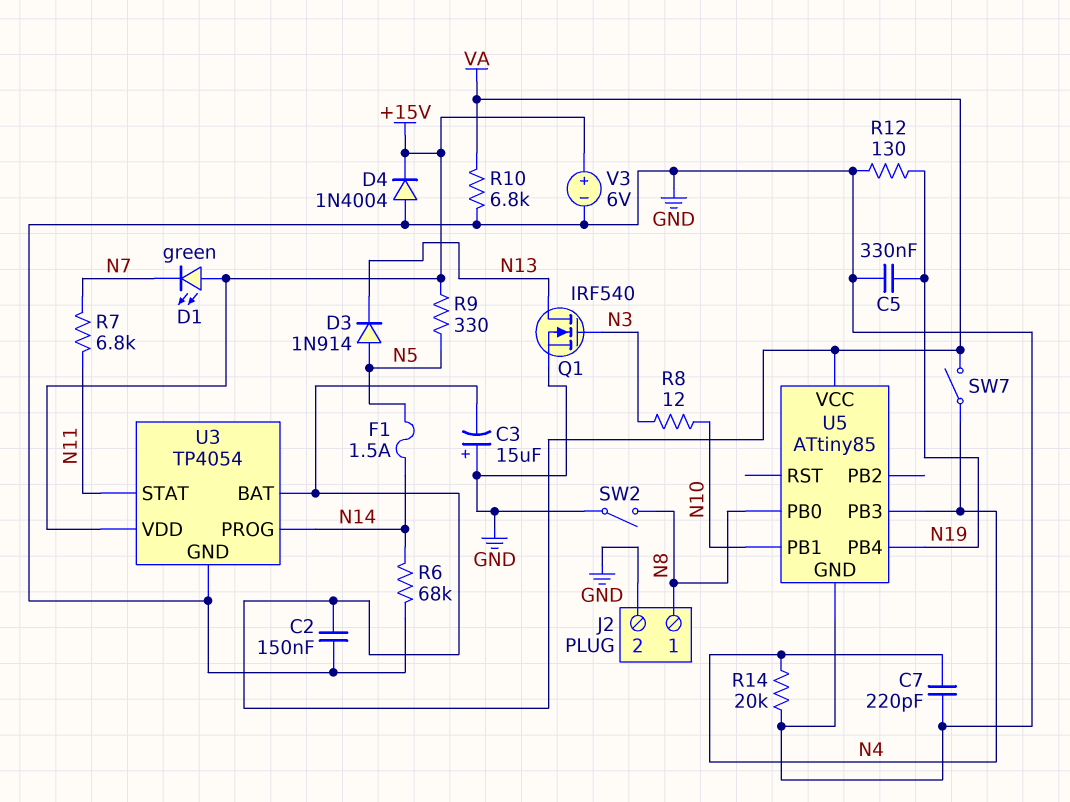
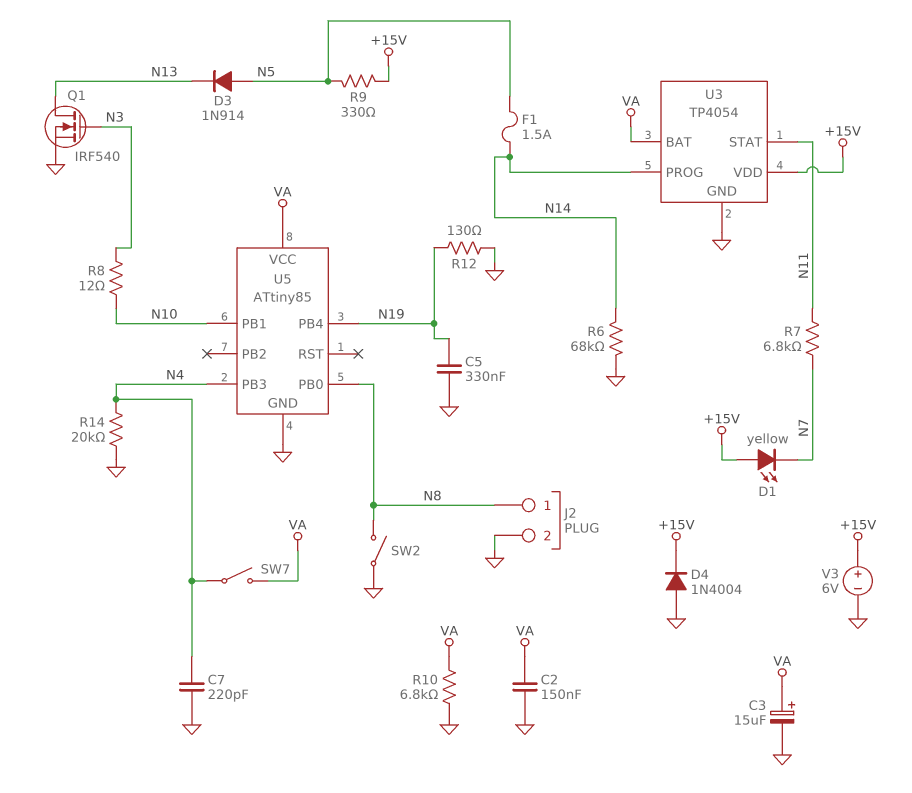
C3: 15uF (plus GND, minus VA) -> 15uF (plus VA, minus GND)
D1: LED green (A +15V, K N7) -> LED yellow (A +15V, K N7)

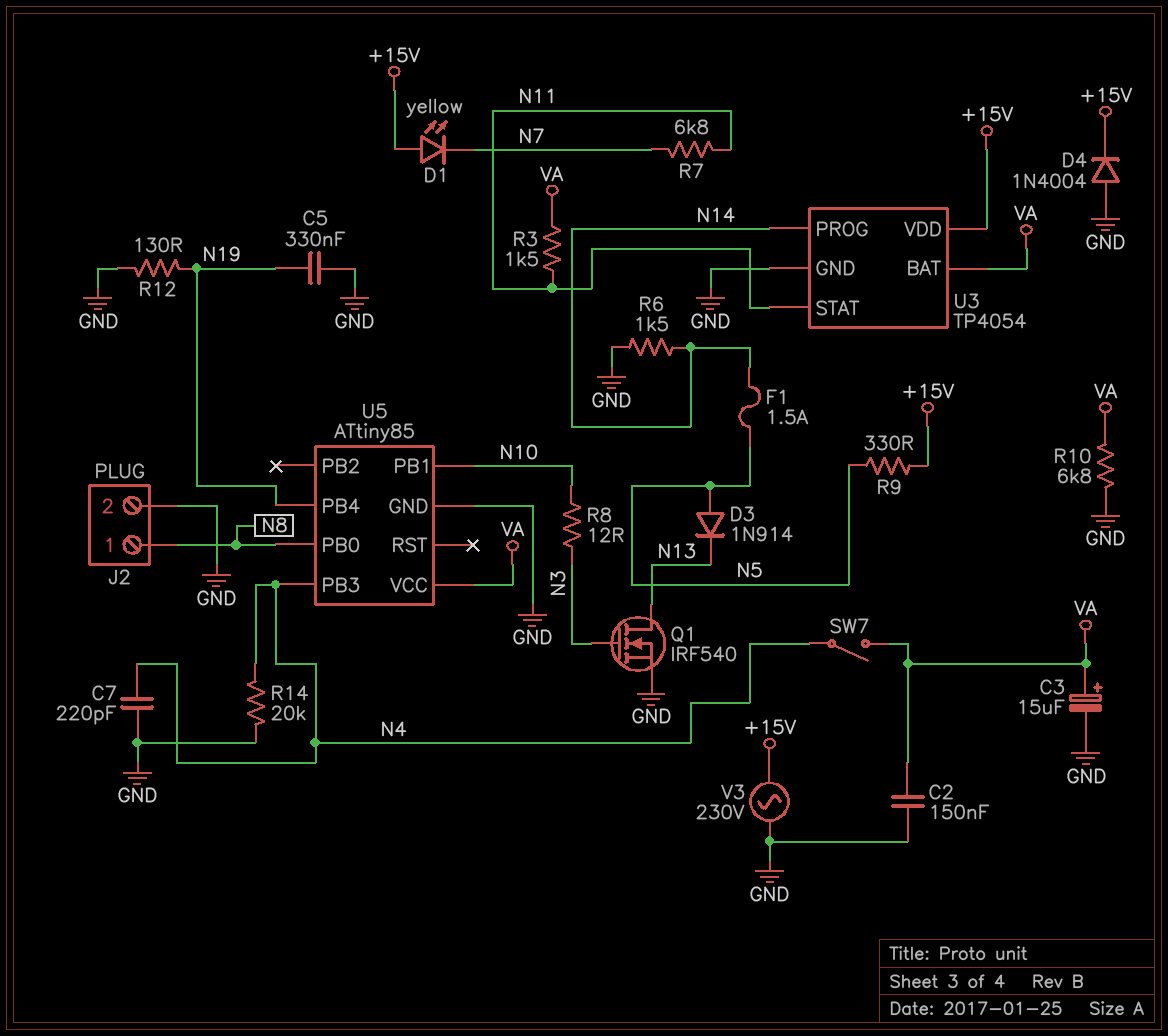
R3: none -> 1.5k (N11, VA)
R6: 68k (GND, N14) -> 1.5k (GND, N14)
SW2: switch (GND, N8) -> none
V3: 6V (plus +15V, minus GND) -> AC 230V (+15V, GND)

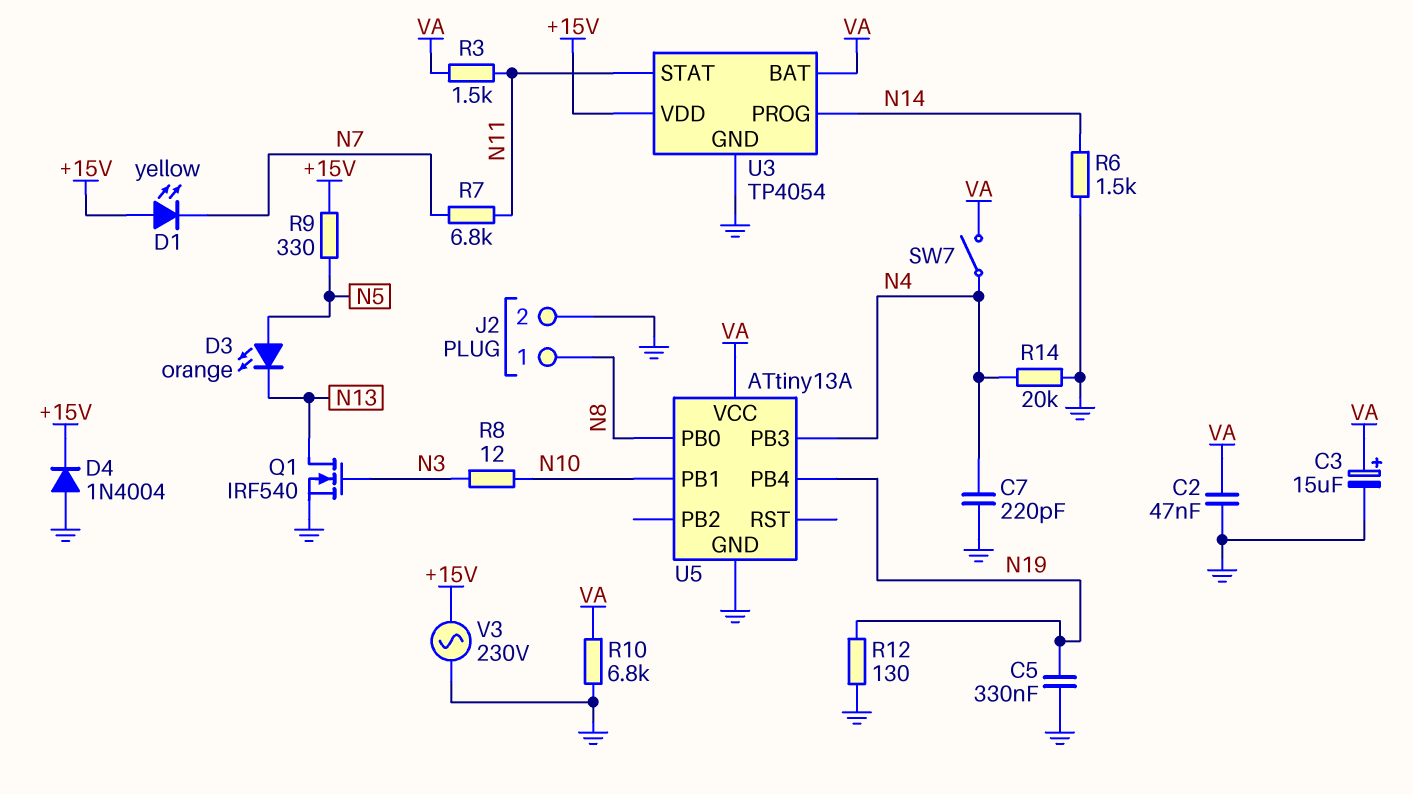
C2: 150nF (GND, VA) -> 47nF (GND, VA)
D3: diode 1N914 (A N5, K N13) -> LED orange (A N5, K N13)
F1: 1.5A (N5, N14) -> none
U5: ATtiny85 -> ATtiny13A

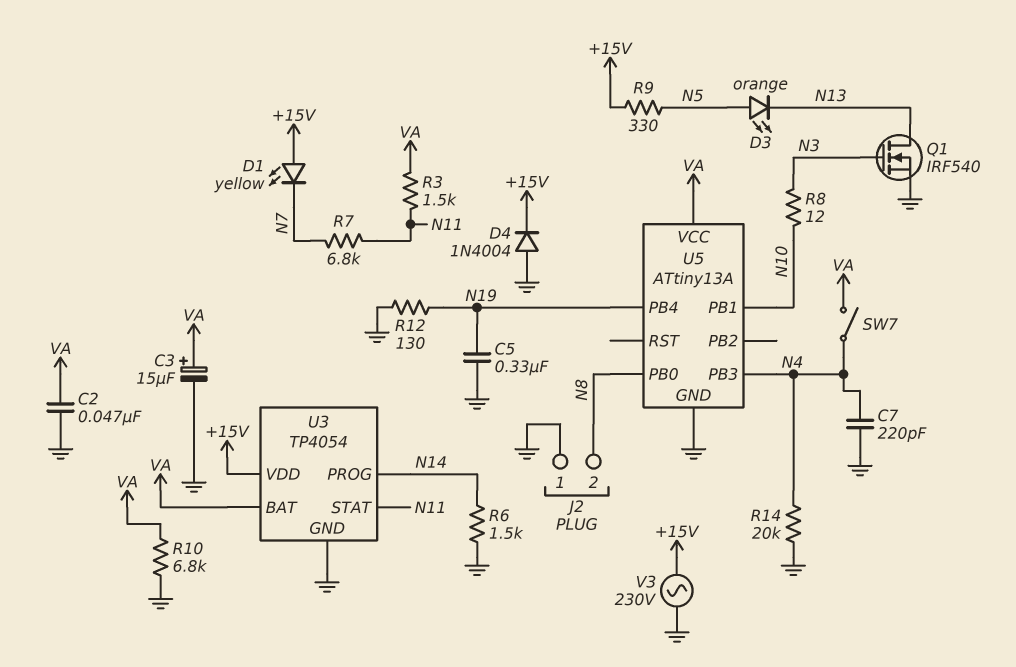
J2 pin 1: N8 -> GND
J2 pin 2: GND -> N8

